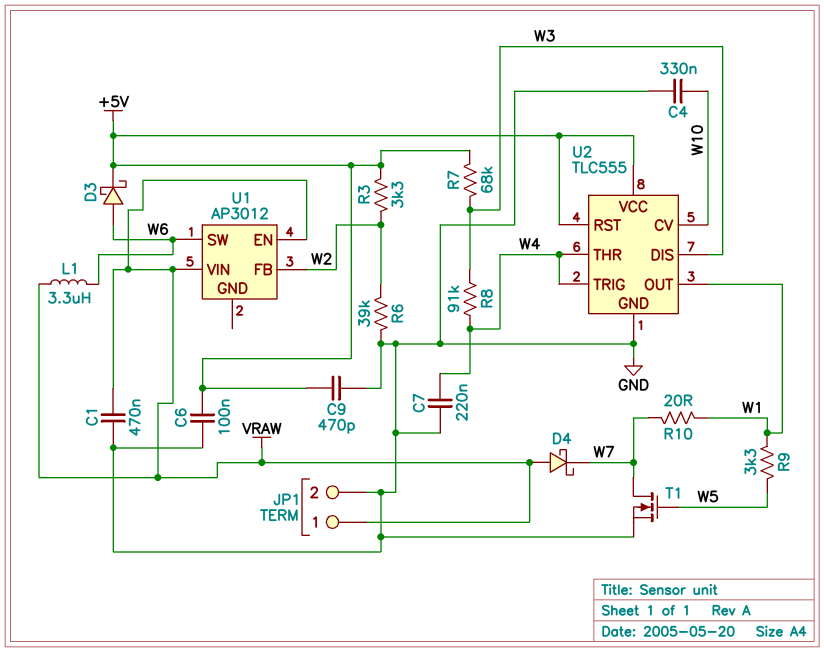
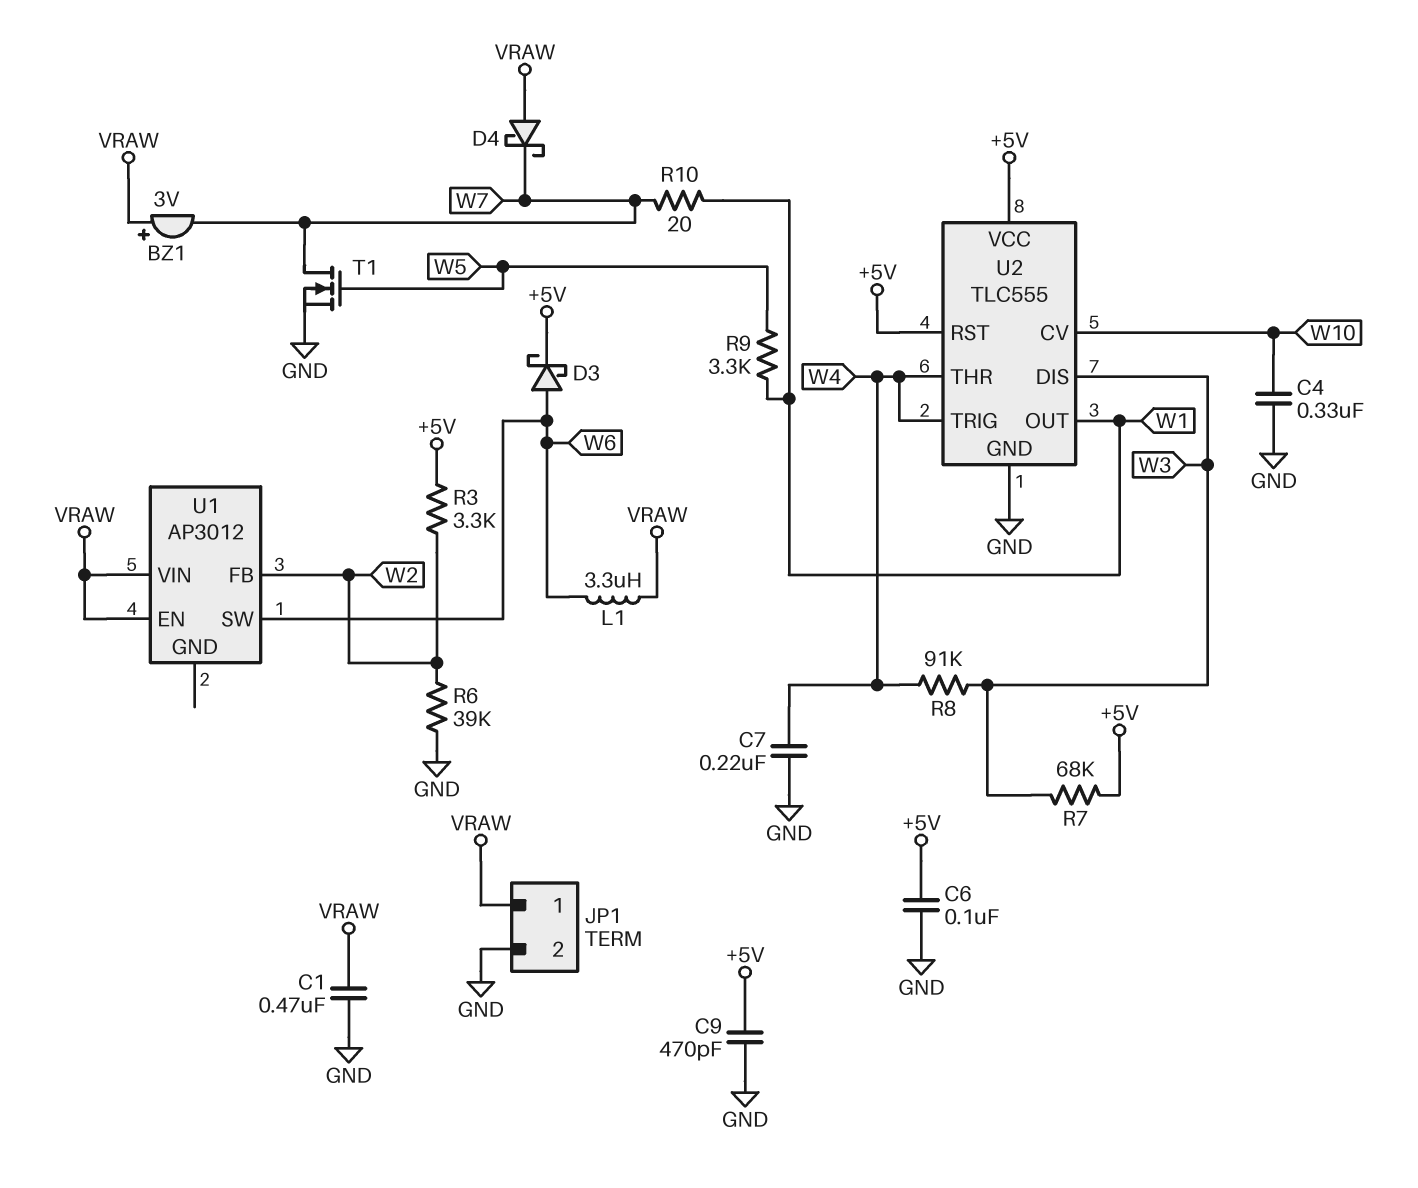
BZ1: none -> buzzer 3V (plus VRAW, minus W7)

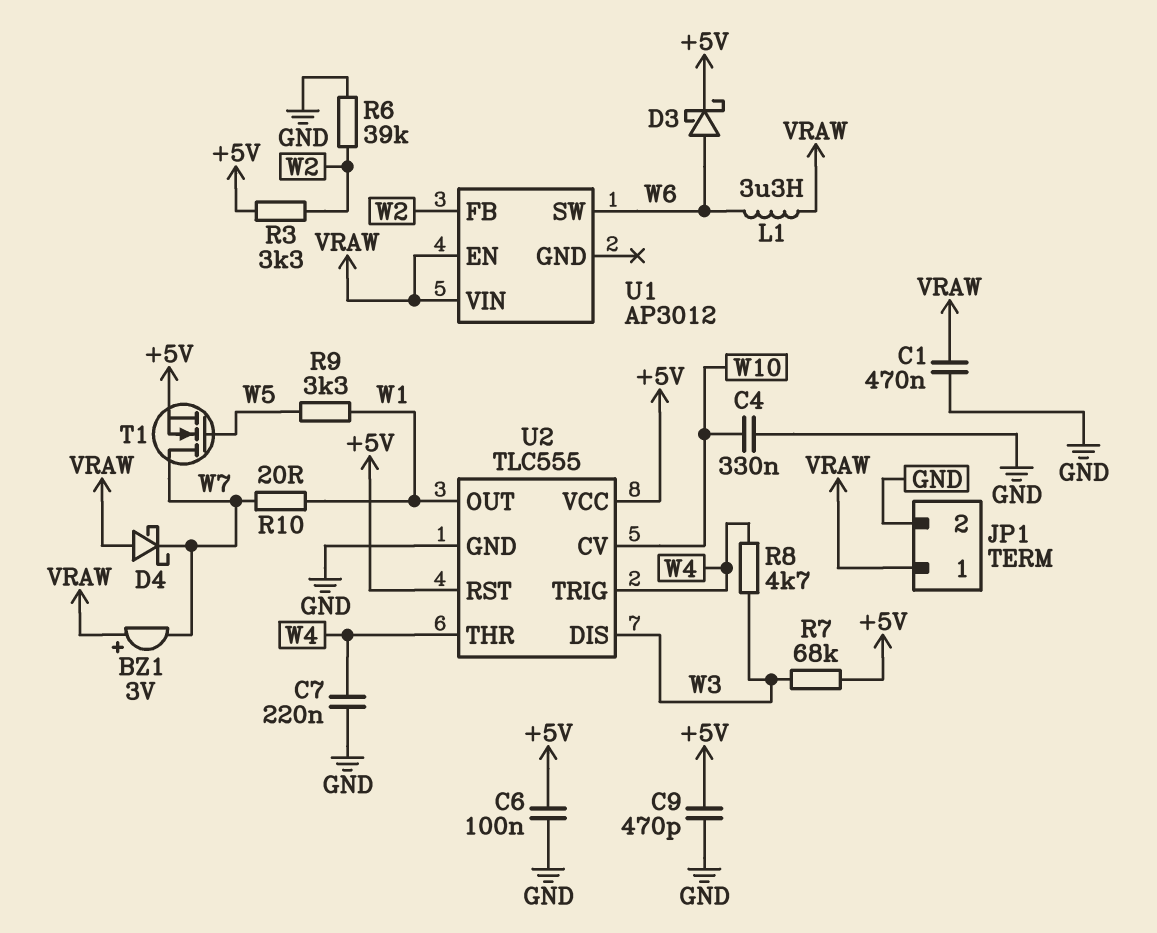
R8: 91k (W3, W4) -> 4.7k (W3, W4)
T1: NMOS (G W5, D W7, S GND) -> NMOS (G W5, D W7, S +5V)

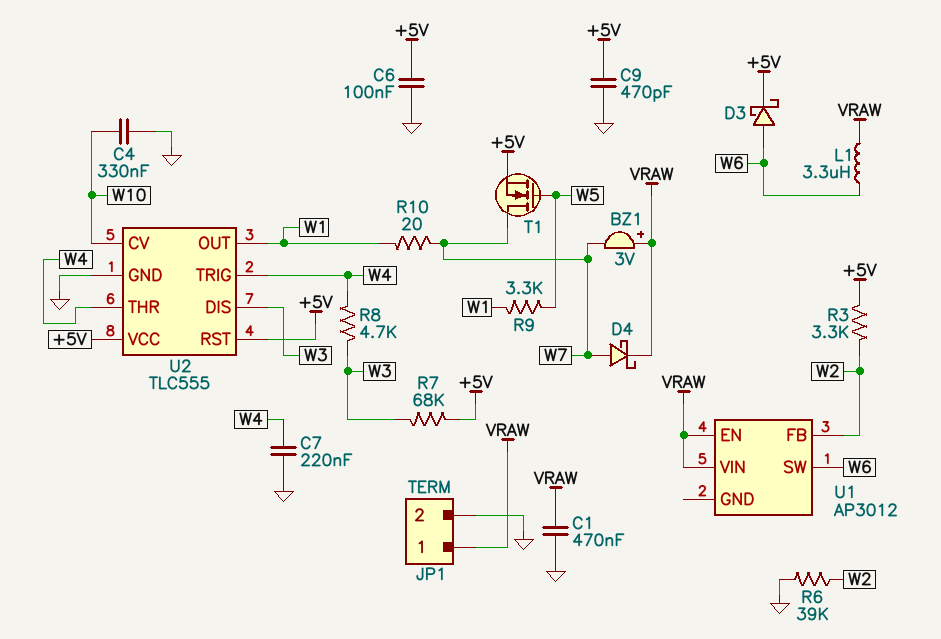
D4: schottky (A VRAW, K W7) -> schottky (A W7, K VRAW)

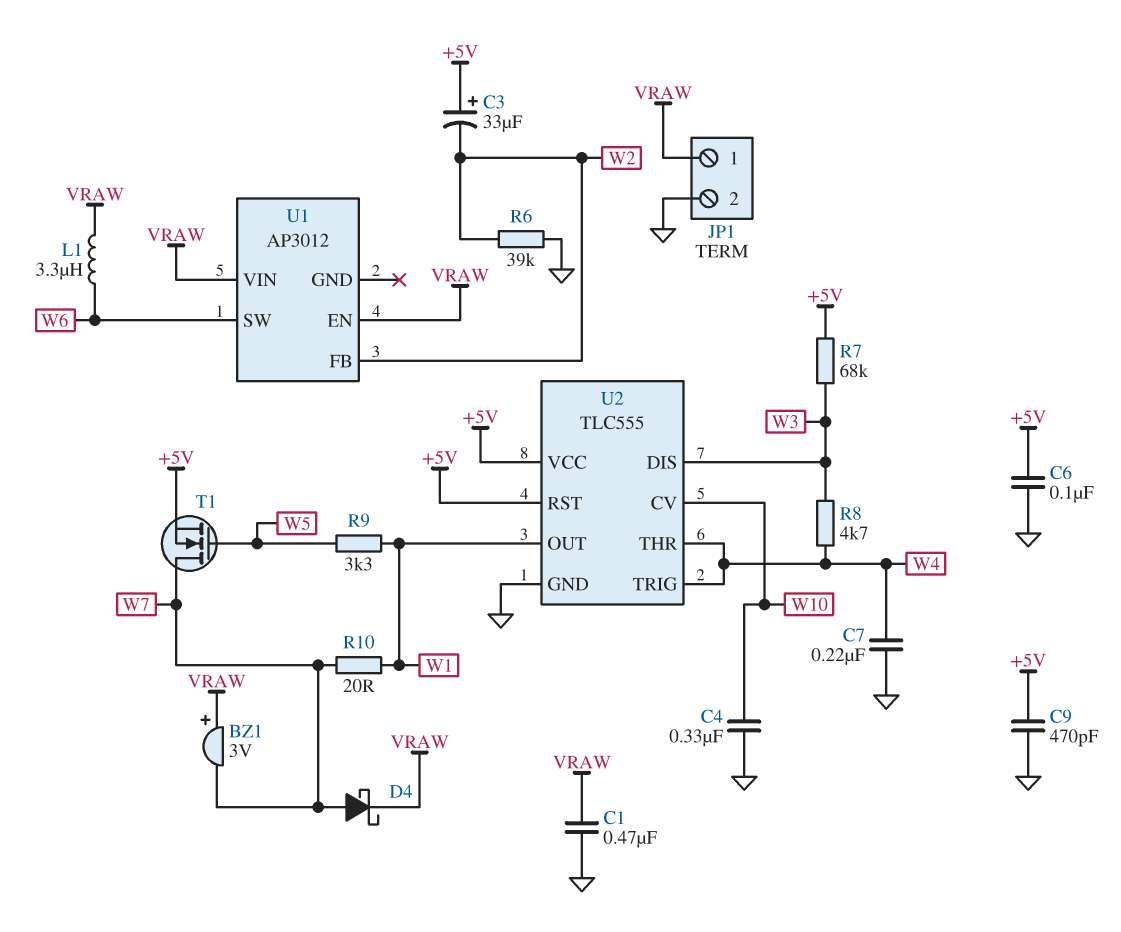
C3: none -> 33uF (plus +5V, minus W2)
D3: schottky (A W6, K +5V) -> none
R3: 3.3k (+5V, W2) -> none

